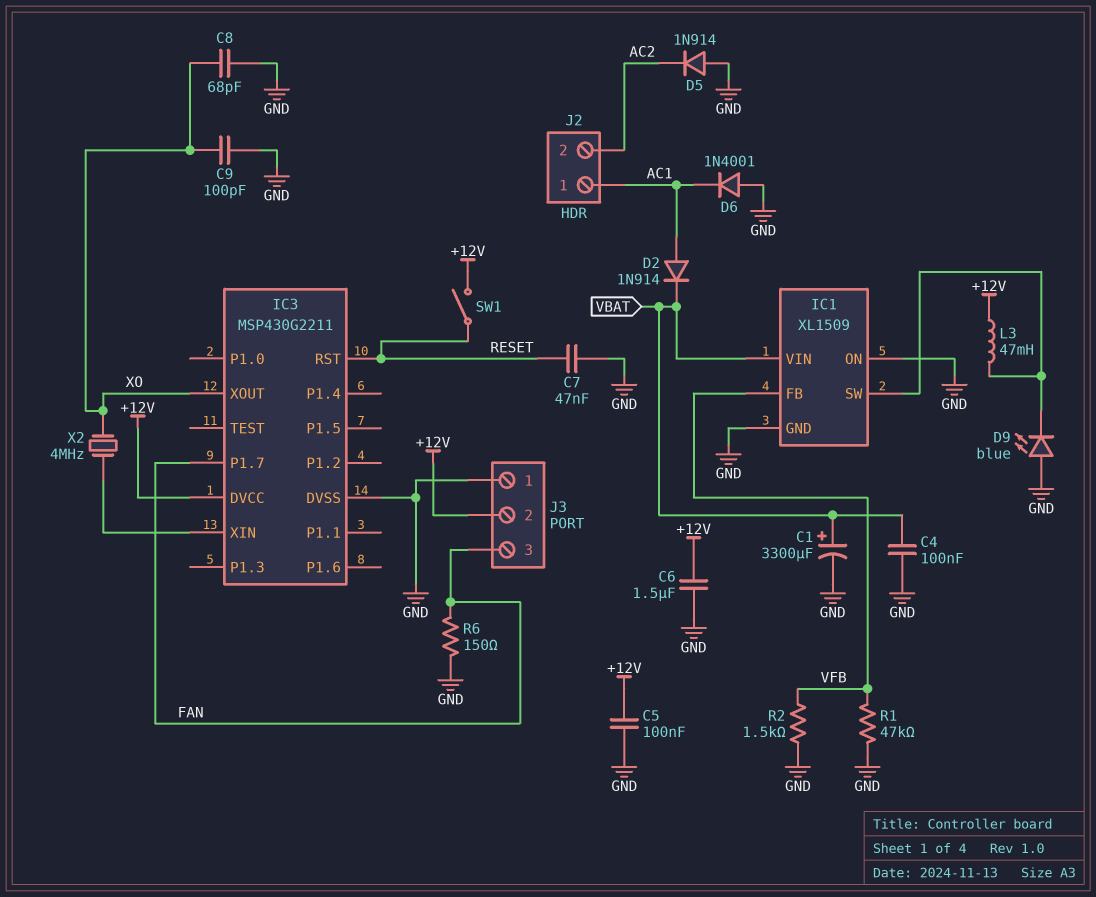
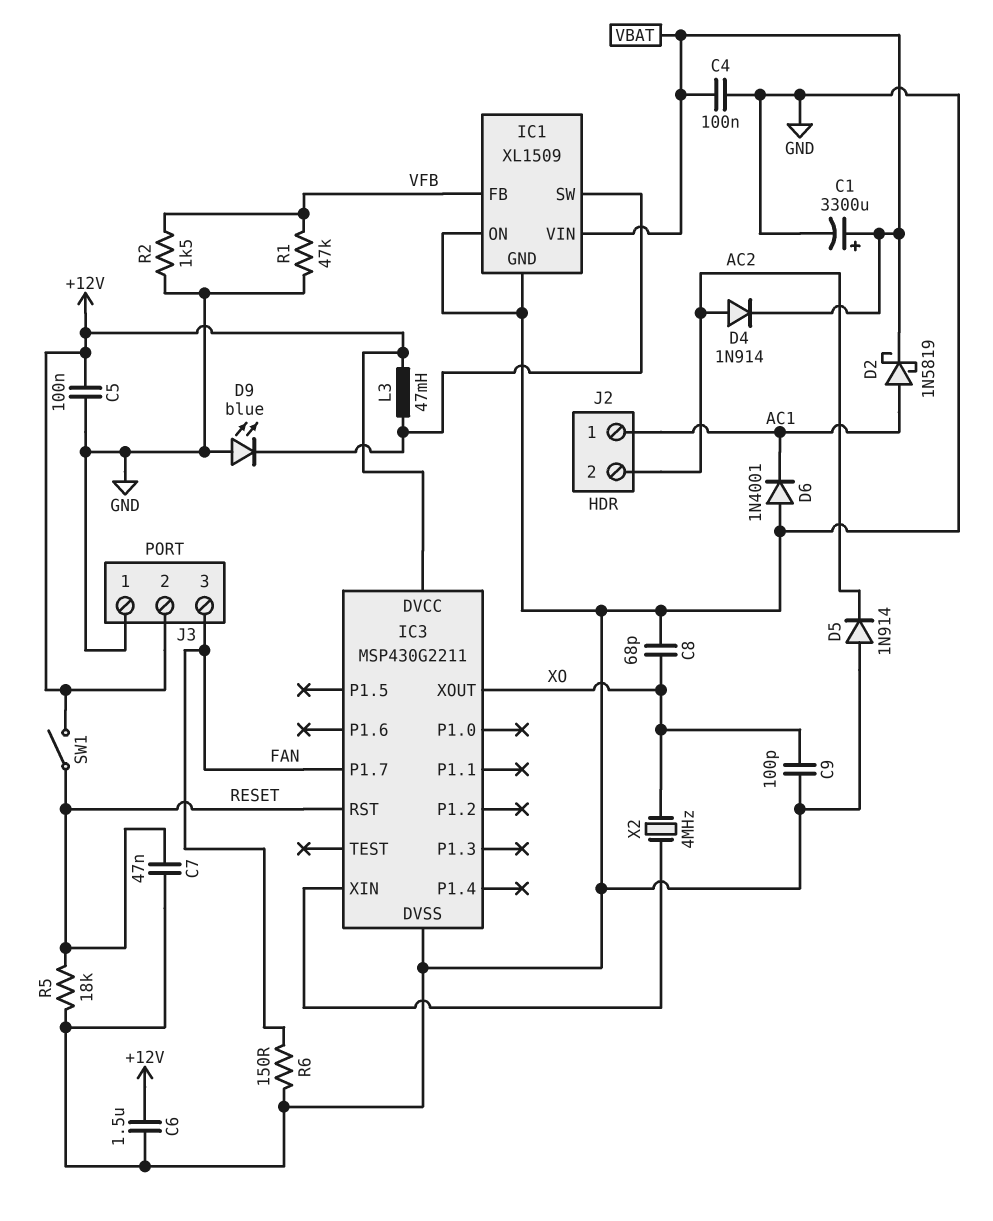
D2: diode 1N914 (A AC1, K VBAT) -> schottky 1N5819 (A AC1, K VBAT)
D4: none -> diode 1N914 (A AC2, K VBAT)
R5: none -> 18k (GND, RESET)

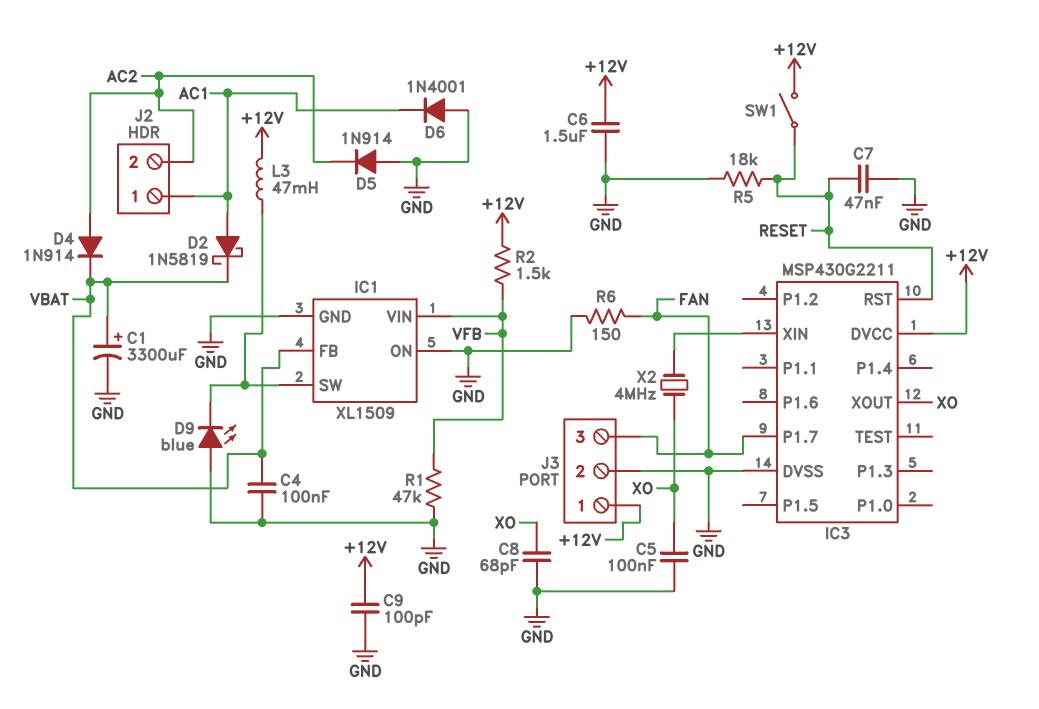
C5: 100nF (+12V, GND) -> 100nF (GND, XO)
C9: 100pF (GND, XO) -> 100pF (+12V, GND)
IC1 pin FB: VFB -> VBAT
IC1 pin VIN: VBAT -> VFB
J3 pin 1: GND -> +12V
J3 pin 2: +12V -> GND
R2: 1.5k (GND, VFB) -> 1.5k (+12V, VFB)

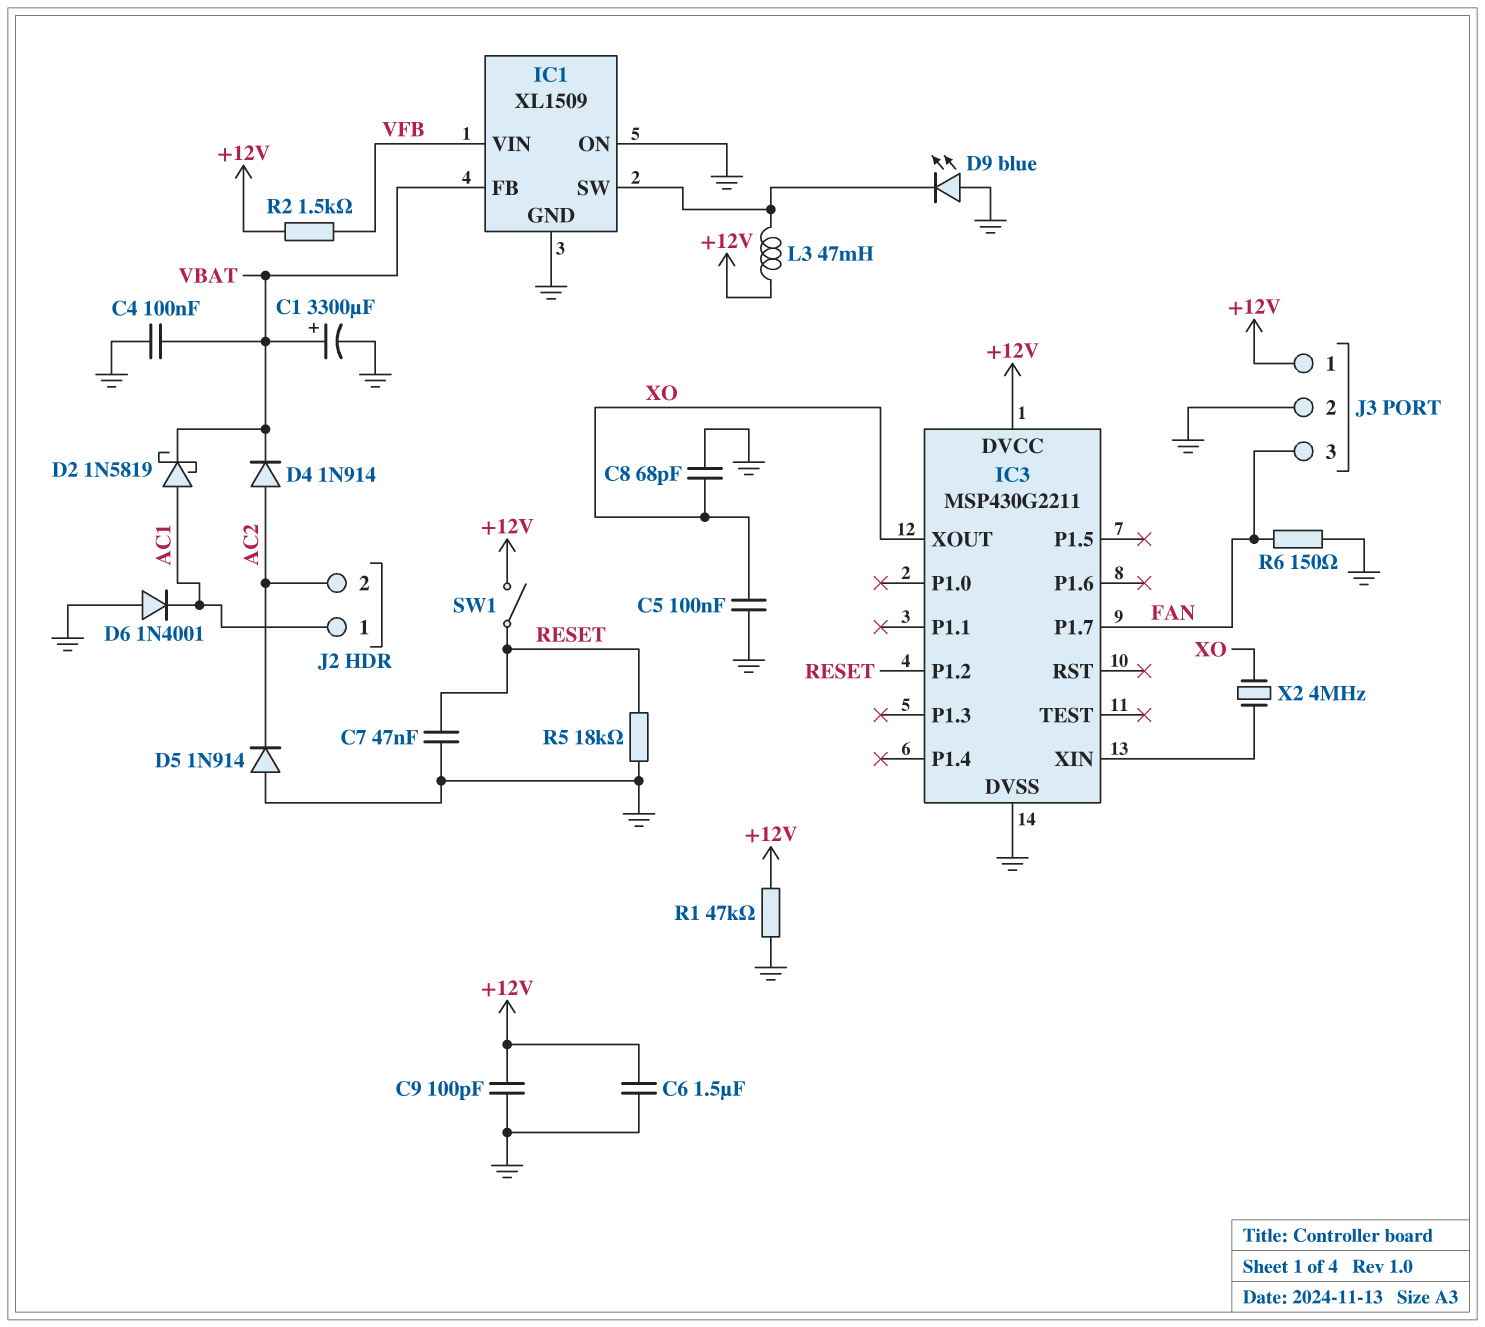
IC3 pin P1.2: none -> RESET
IC3 pin RST: RESET -> none
R1: 47k (GND, VFB) -> 47k (+12V, GND)

